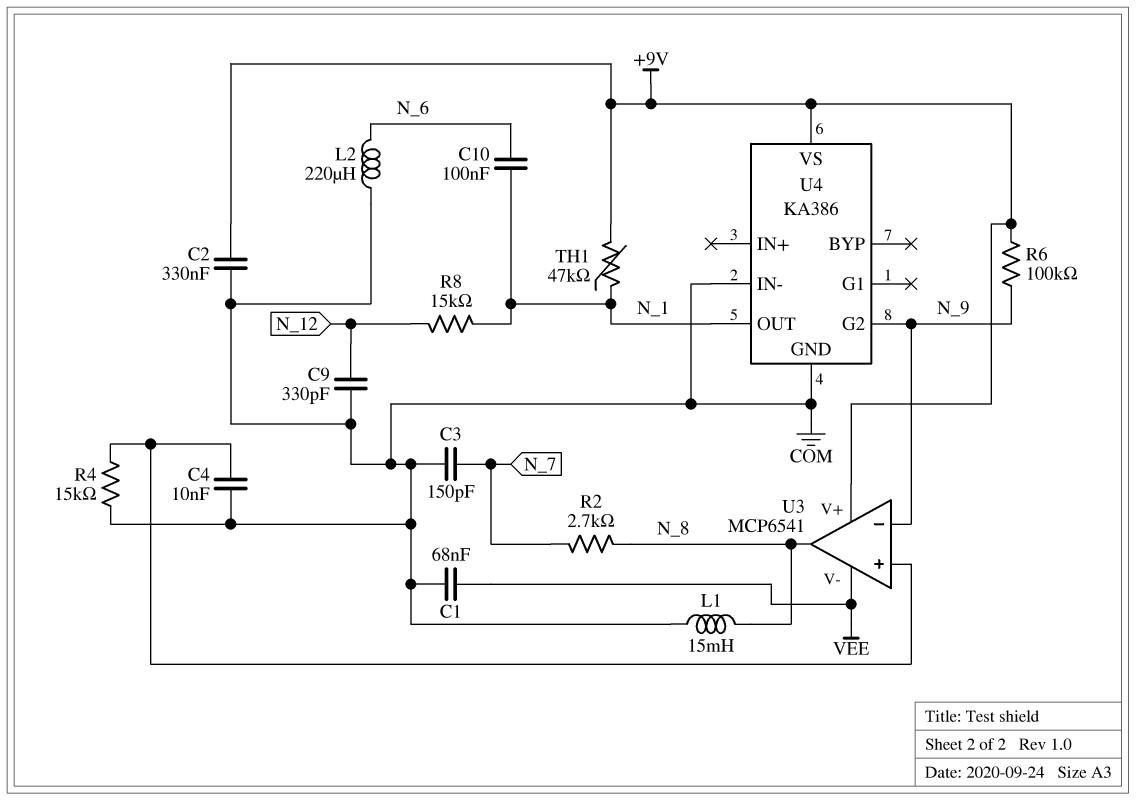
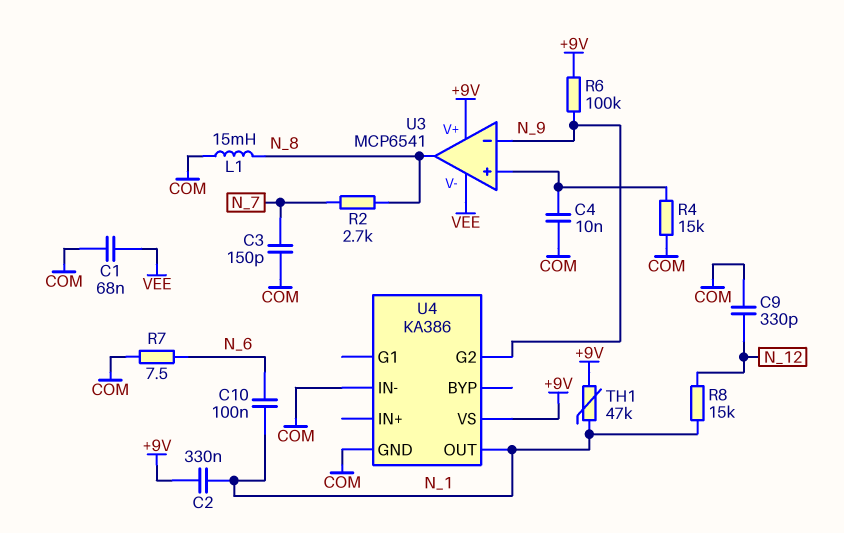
C2: 330nF (+9V, COM) -> 330nF (+9V, N_1)
L2: 220uH (COM, N_6) -> none
R7: none -> 7.5 (COM, N_6)

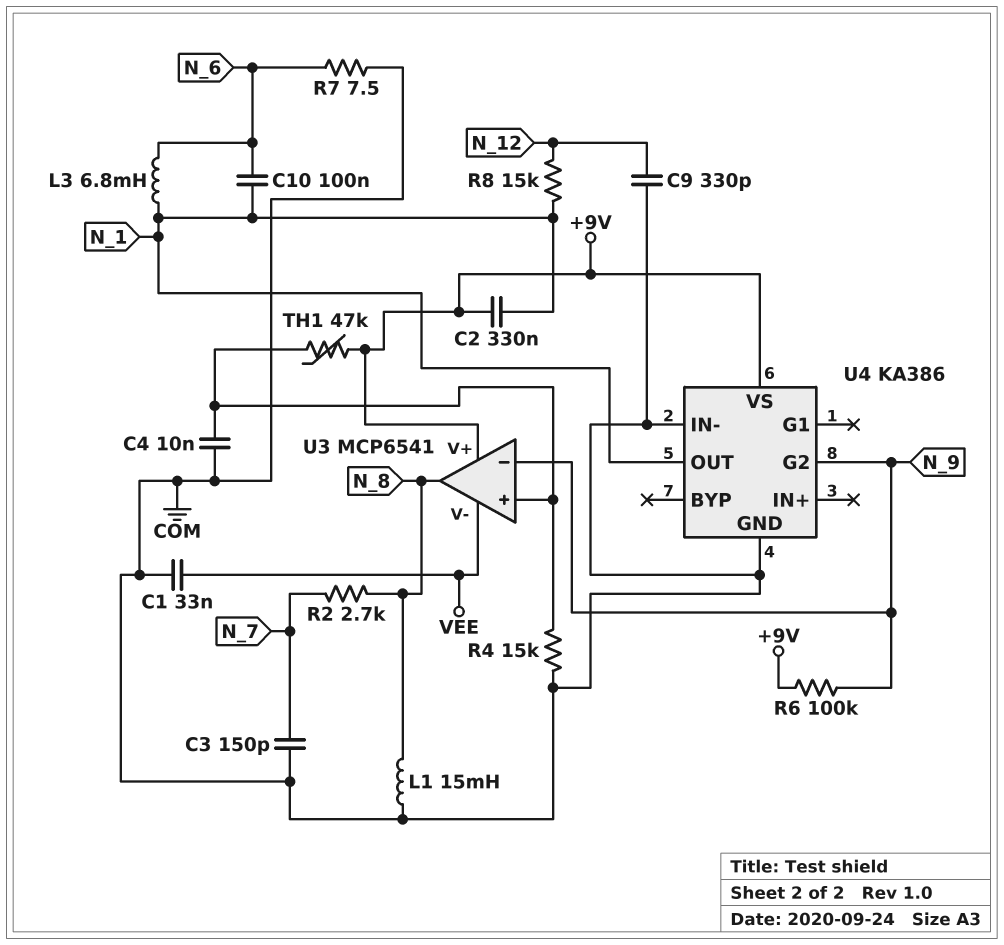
C1: 68nF (COM, VEE) -> 33nF (COM, VEE)
L3: none -> 6.8mH (N_1, N_6)
TH1: 47k (+9V, N_1) -> 47k (+9V, U3/in+)

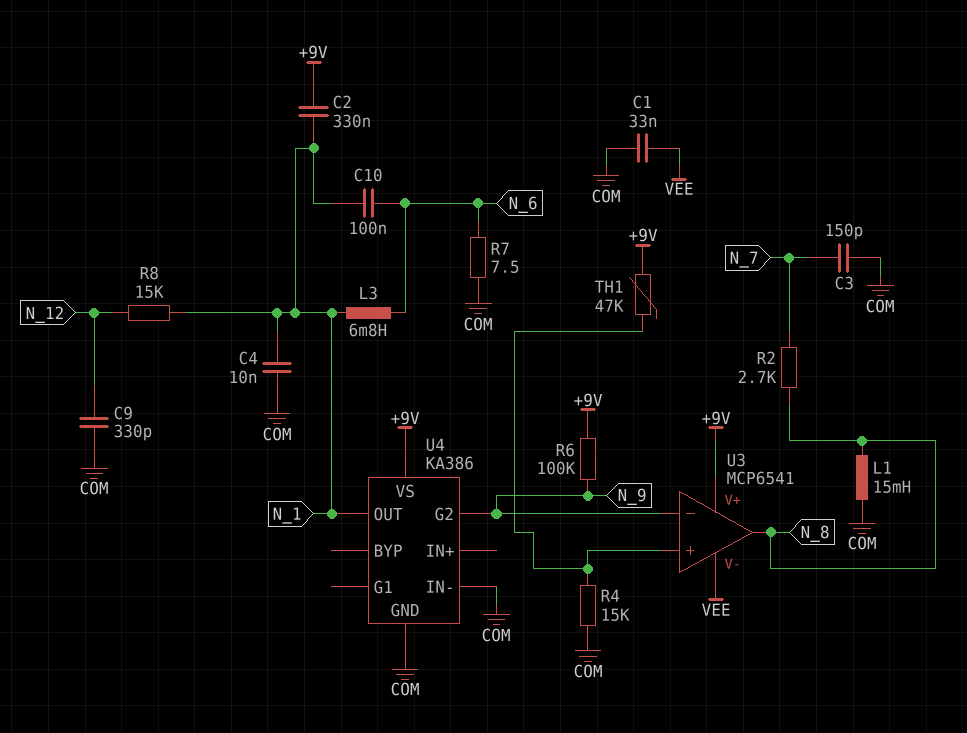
C4: 10nF (COM, U3/in+) -> 10nF (COM, N_1)

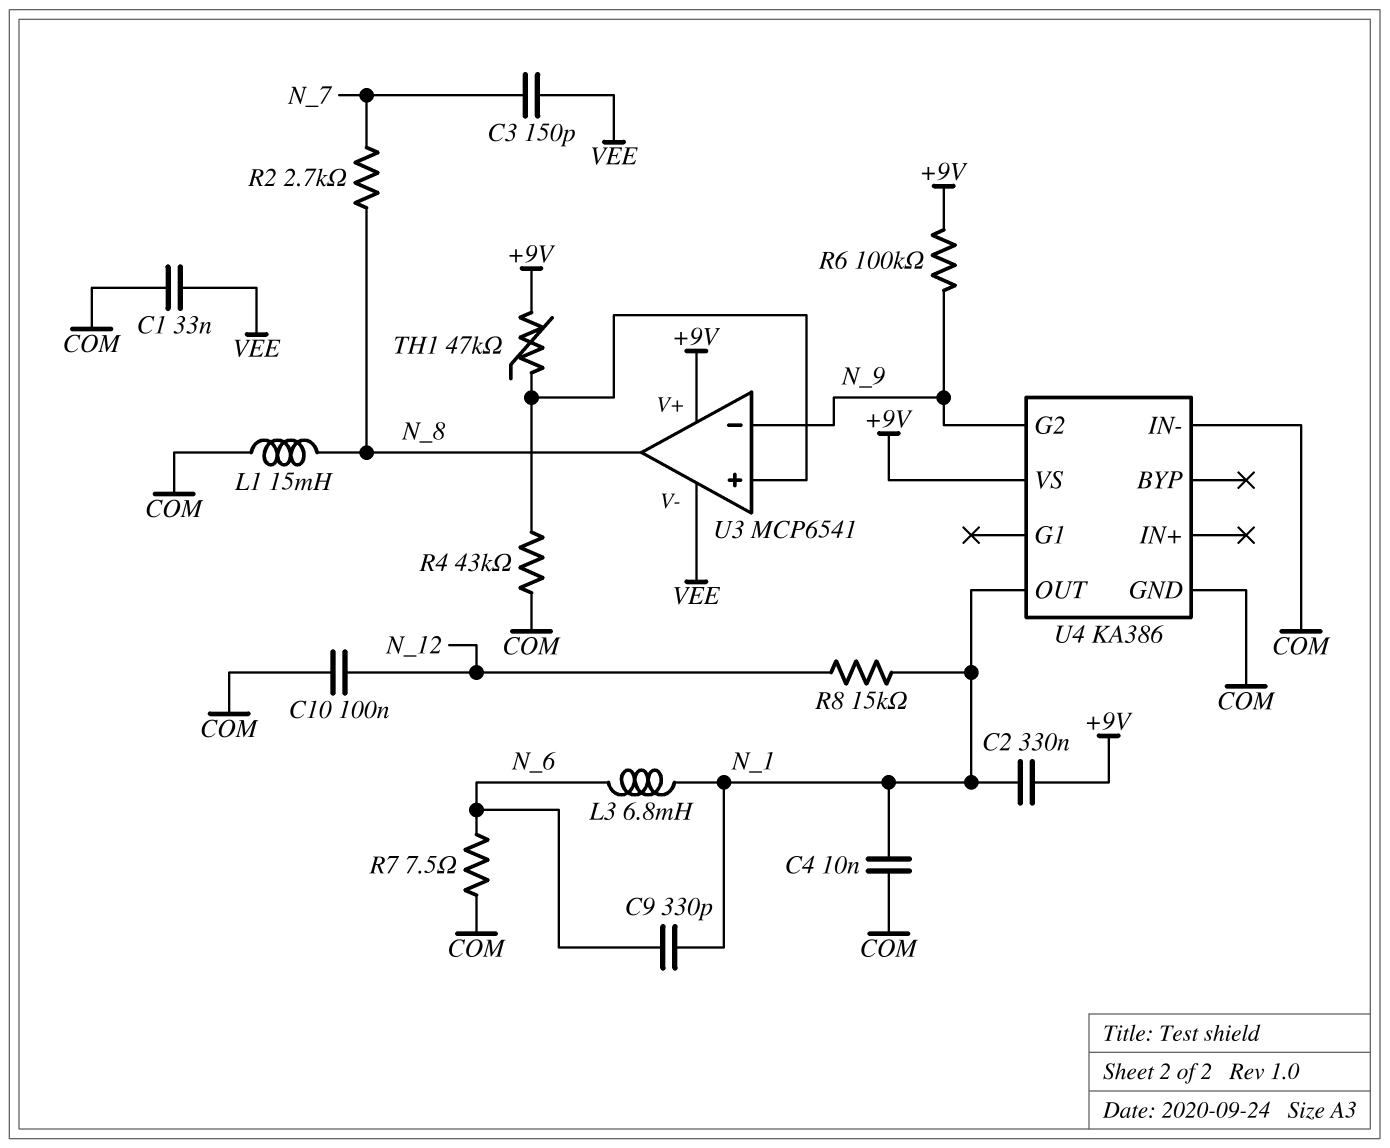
C3: 150pF (COM, N_7) -> 150pF (N_7, VEE)
C9: 330pF (COM, N_12) -> 330pF (N_1, N_6)
C10: 100nF (N_1, N_6) -> 100nF (COM, N_12)
R4: 15k (COM, U3/in+) -> 43k (COM, U3/in+)

